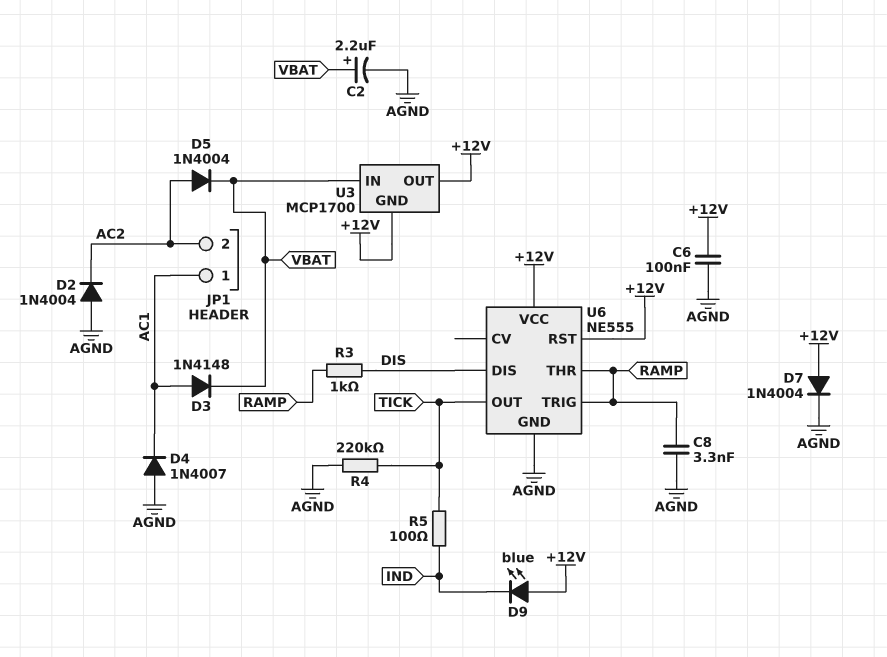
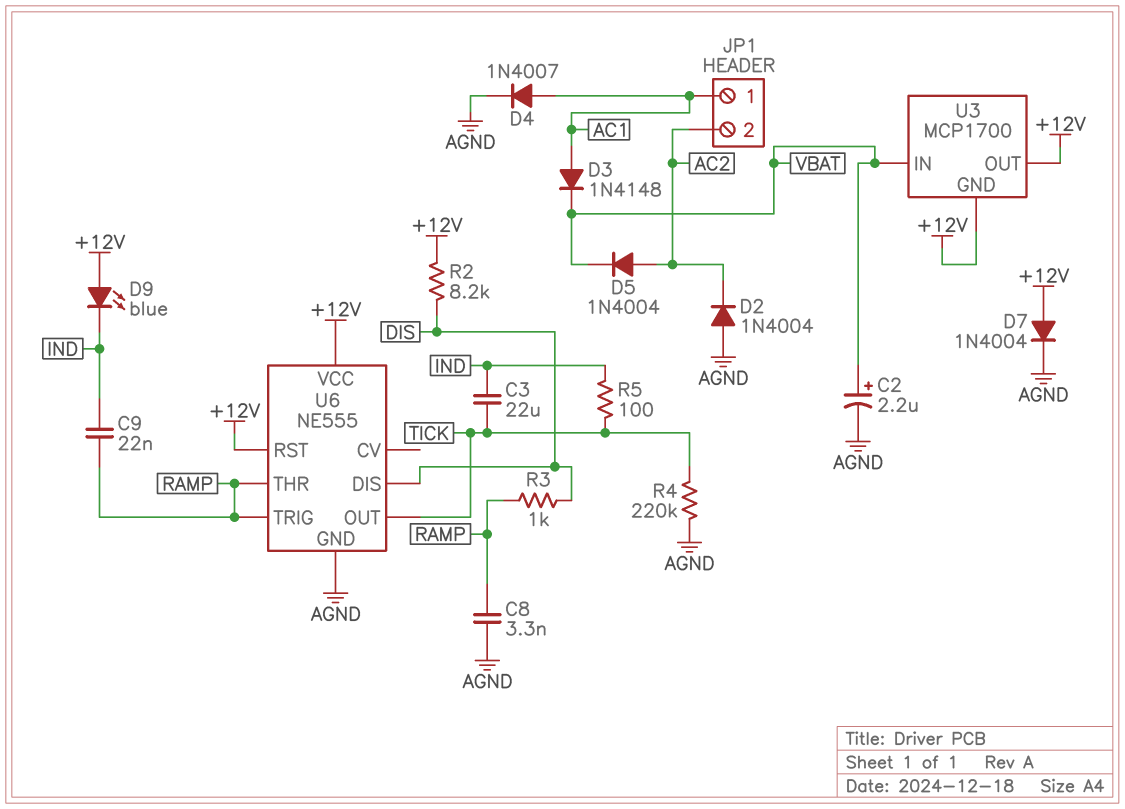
C3: none -> 22uF (IND, TICK)
C6: 100nF (+12V, AGND) -> none
C9: none -> 22nF (IND, RAMP)
D4: diode 1N4007 (A AGND, K AC1) -> diode 1N4007 (A AC1, K AGND)
R2: none -> 8.2k (+12V, DIS)

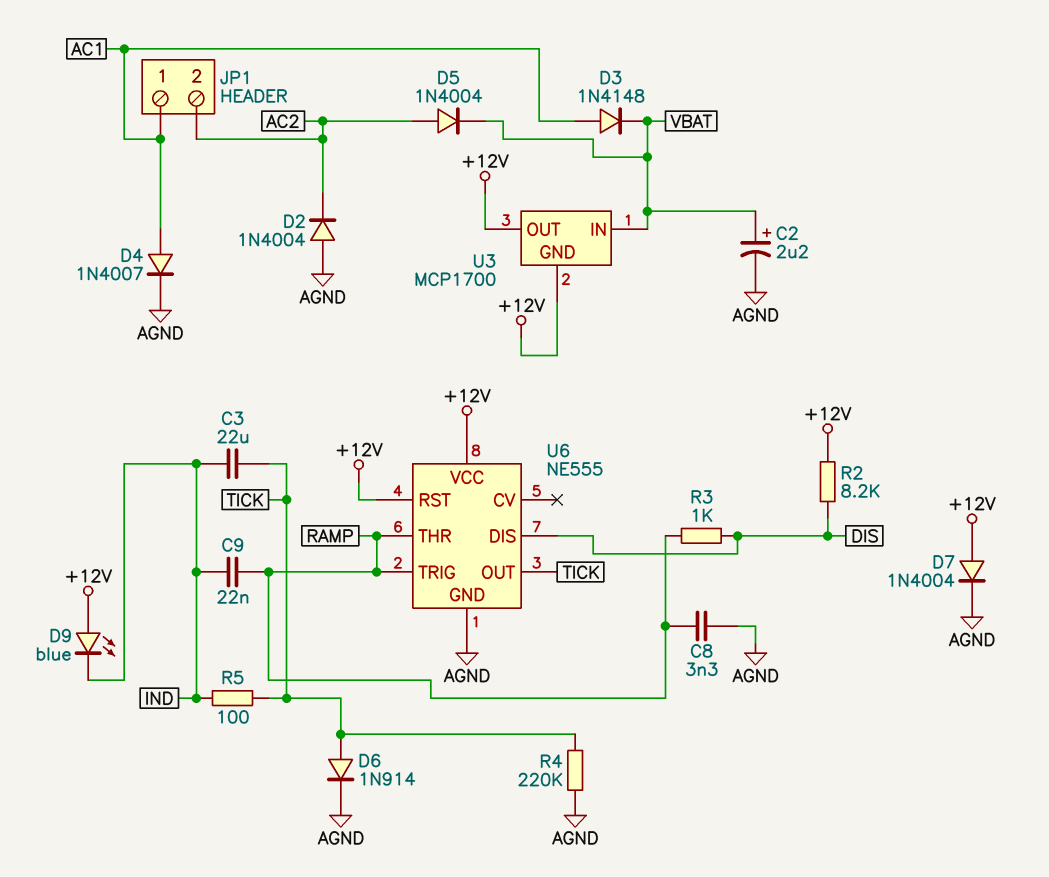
D6: none -> diode 1N914 (A TICK, K AGND)

